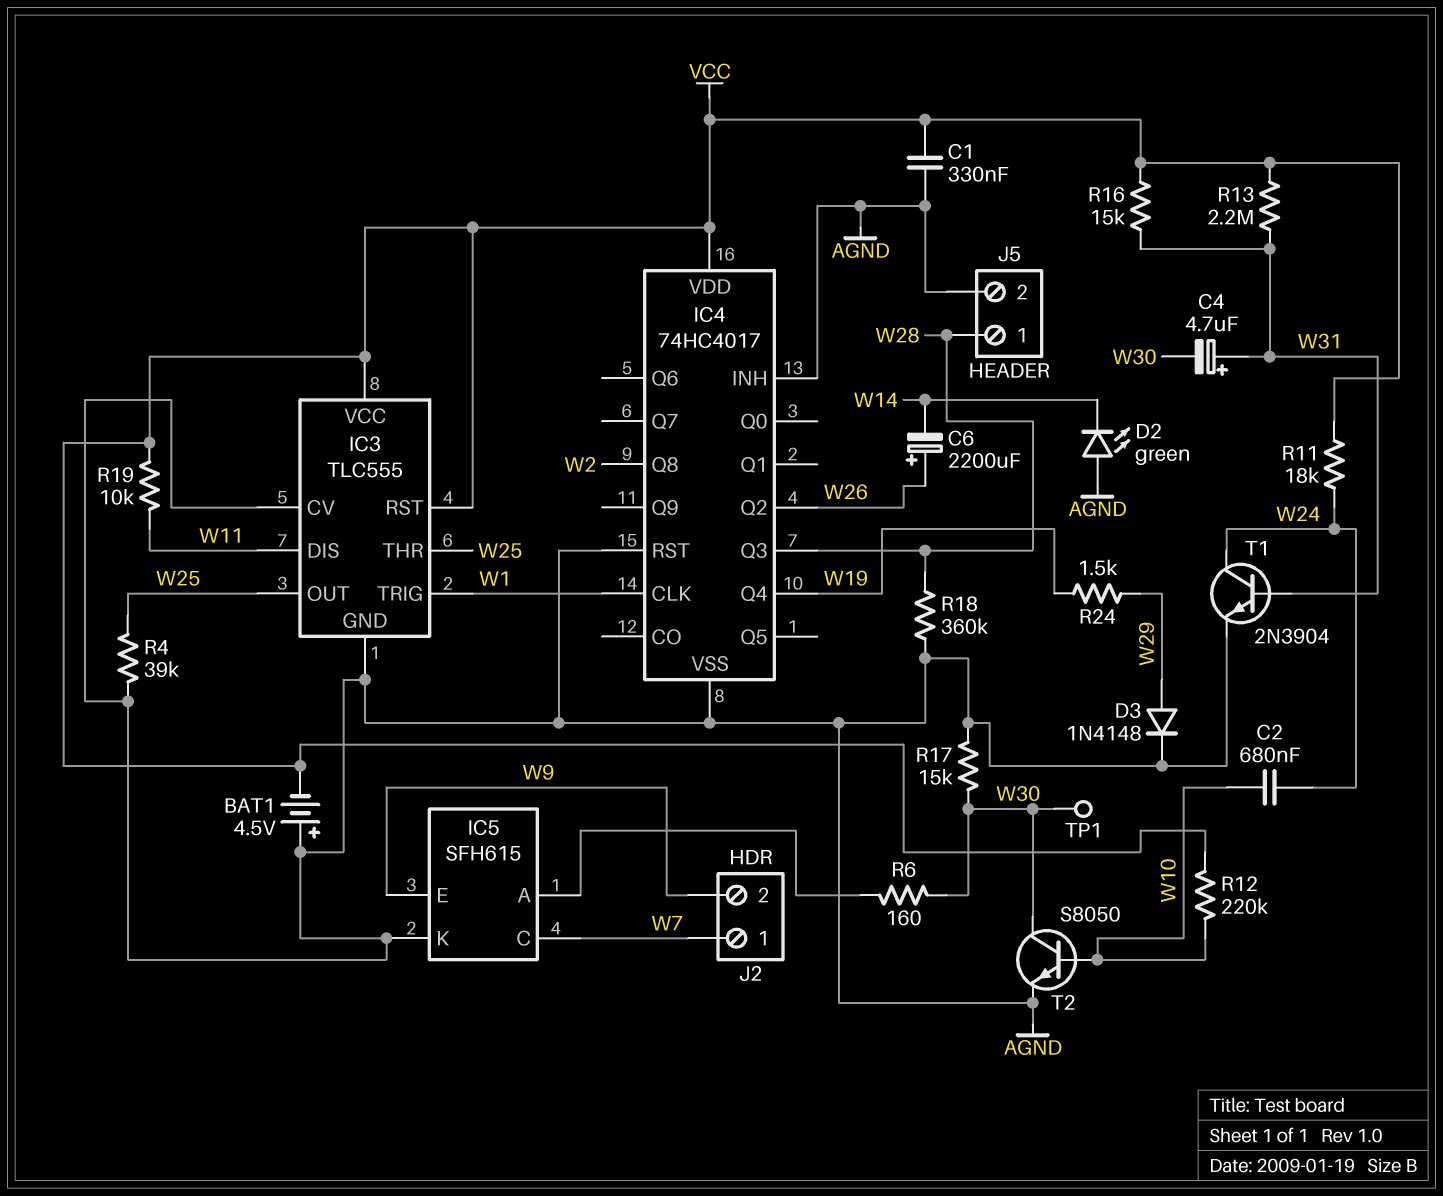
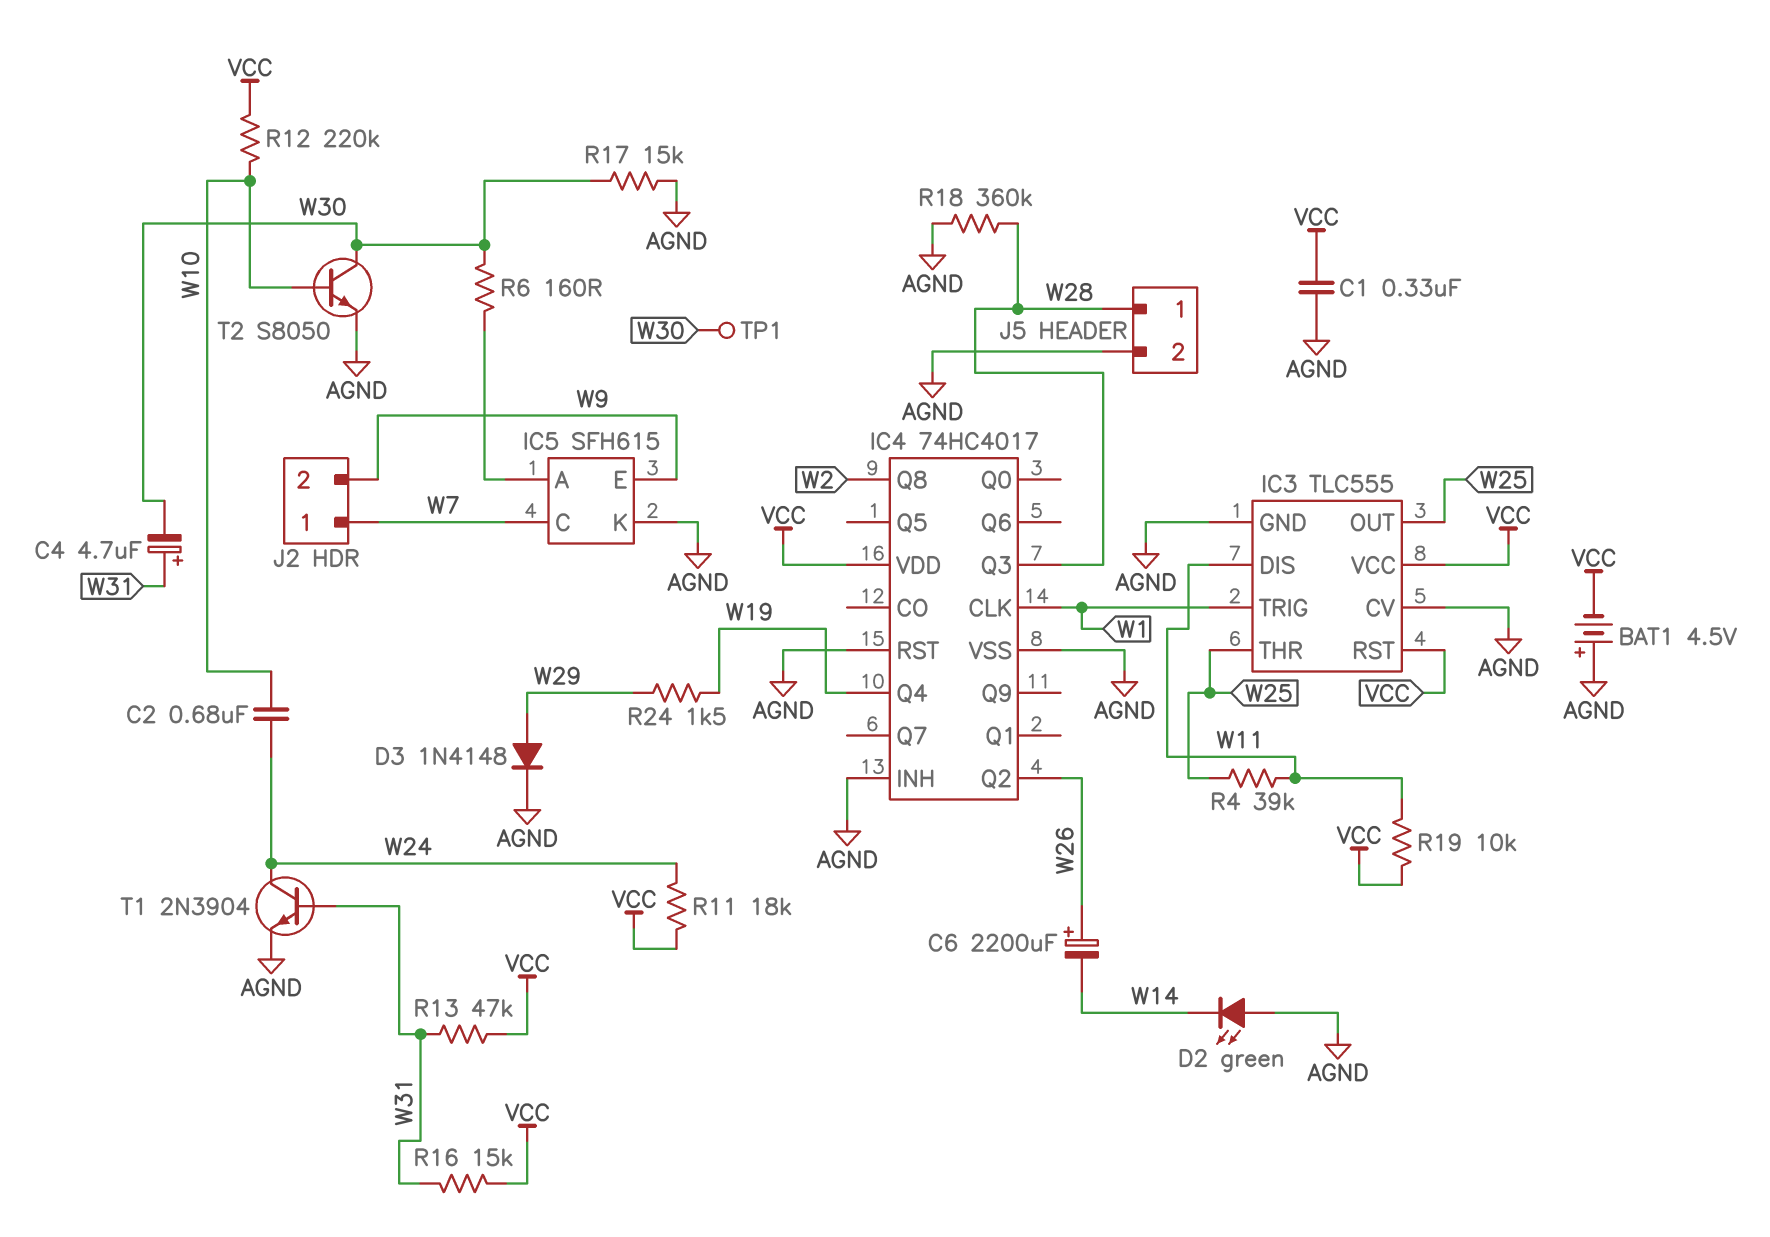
R4: 39k (AGND, W25) -> 39k (W11, W25)
R13: 2.2M (VCC, W31) -> 47k (VCC, W31)

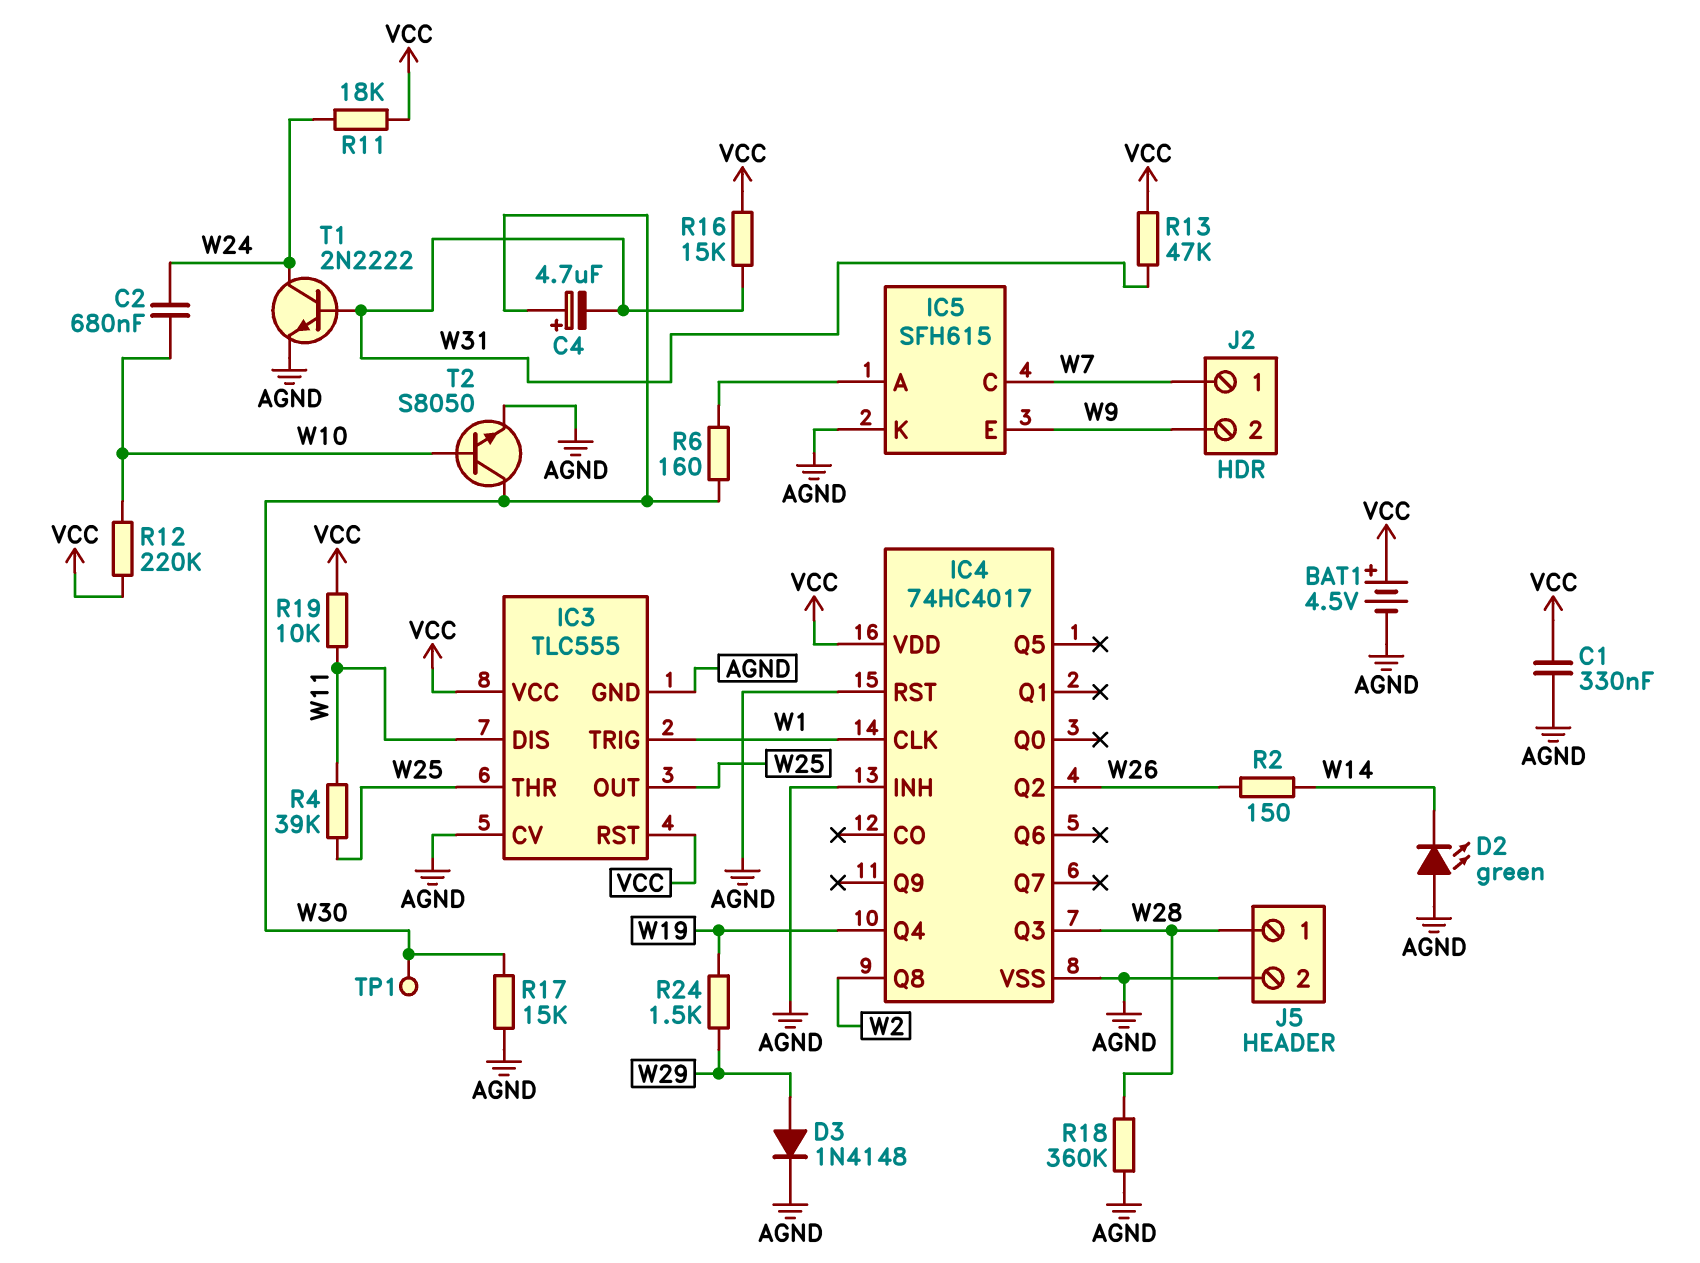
BAT1: 4.5V (plus AGND, minus VCC) -> 4.5V (plus VCC, minus AGND)
C4: 4.7uF (plus W31, minus W30) -> 4.7uF (plus W30, minus W31)
C6: 2200uF (plus W26, minus W14) -> none
R2: none -> 150 (W14, W26)
T1: NPN 2N3904 (B W31, C W24, E AGND) -> NPN 2N2222 (B W31, C W24, E AGND)

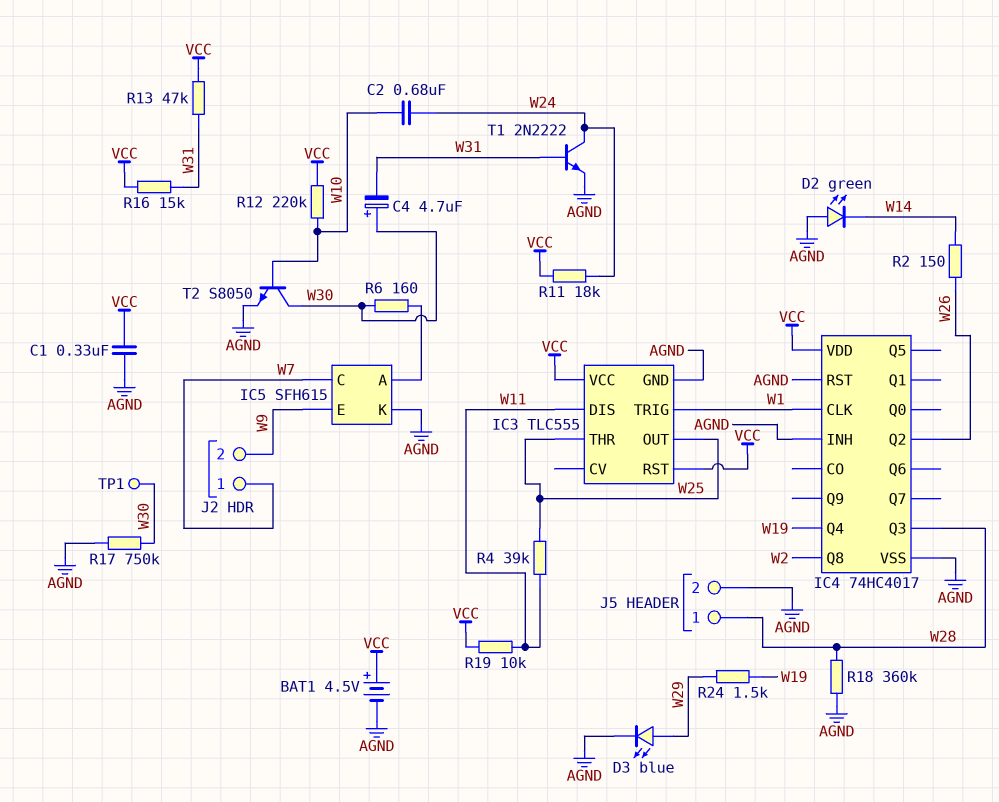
D3: diode 1N4148 (A W29, K AGND) -> LED blue (A W29, K AGND)
IC3 pin CV: AGND -> none
R17: 15k (AGND, W30) -> 750k (AGND, W30)

